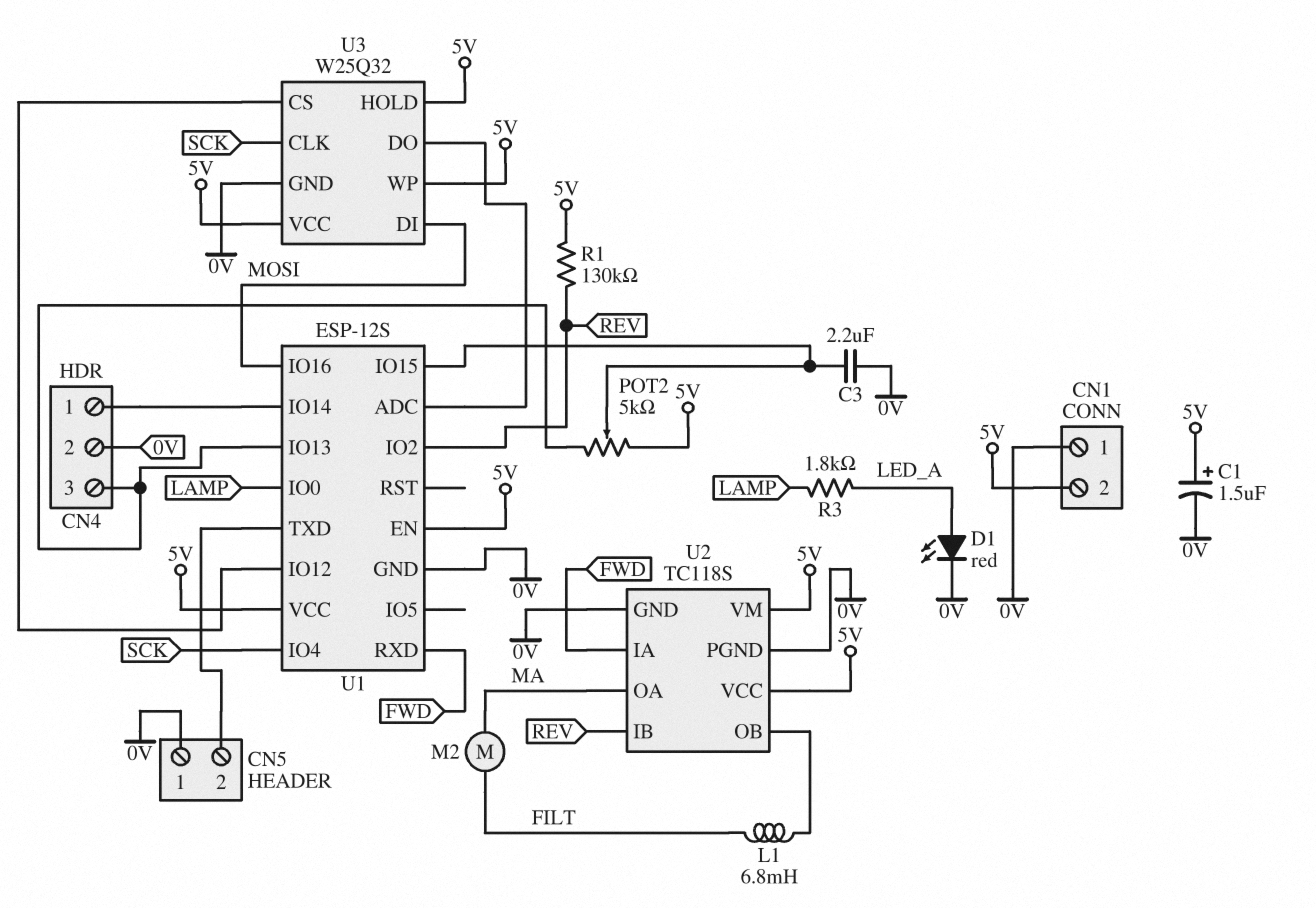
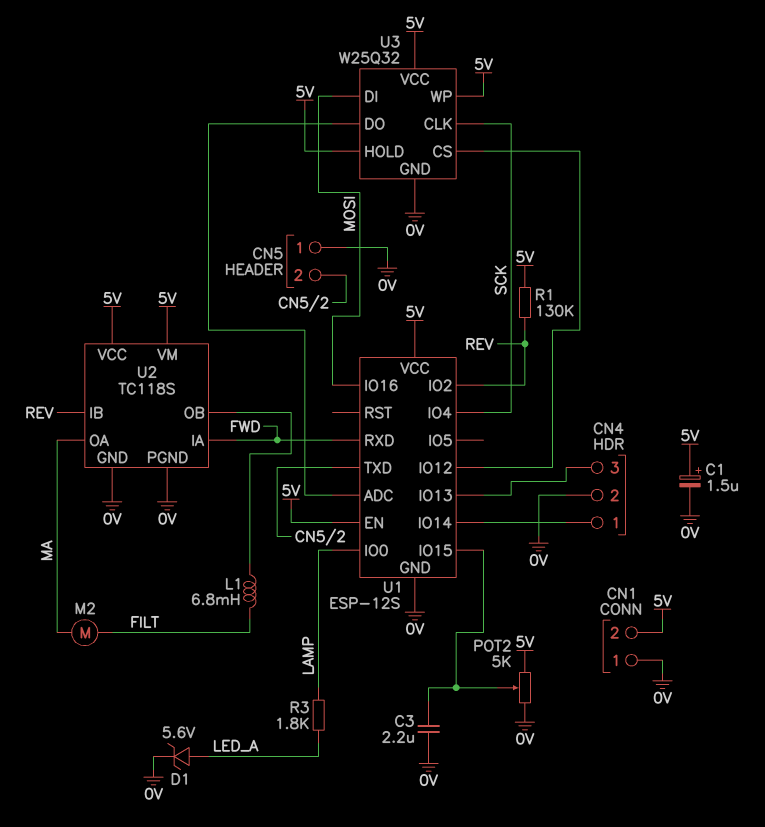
D1: LED red (A LED_A, K 0V) -> zener 5.6V (A LED_A, K 0V)
POT2: 5k (5V, CN4/3, wiper U1/IO15) -> 5k (0V, 5V, wiper U1/IO15)

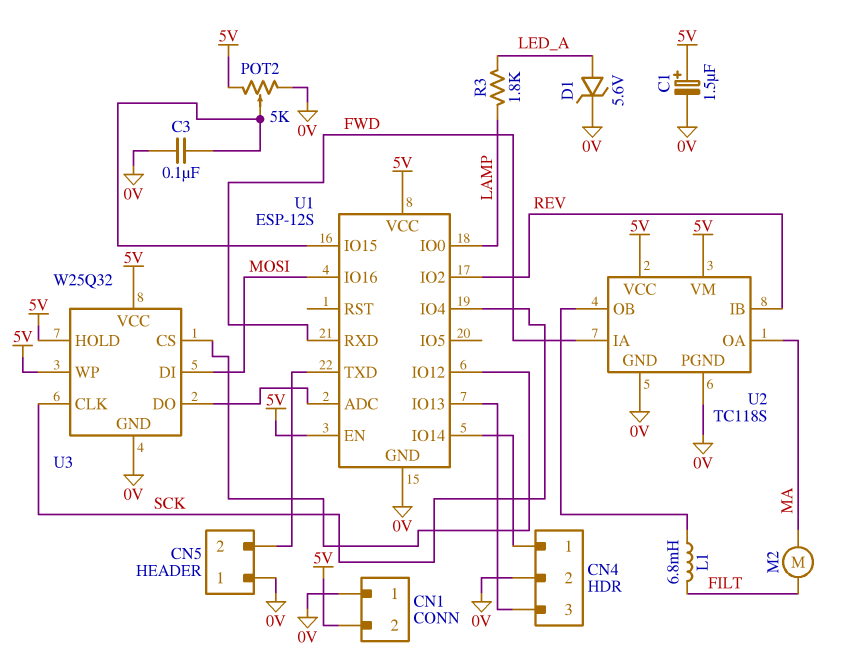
C3: 2.2uF (0V, U1/IO15) -> 100nF (0V, U1/IO15)
R1: 130k (5V, REV) -> none

